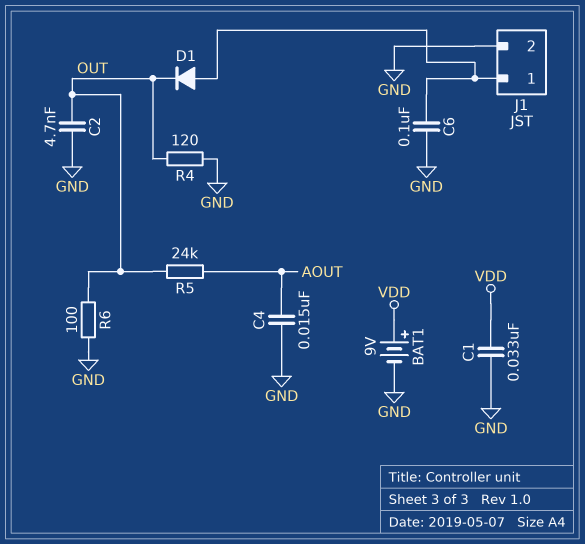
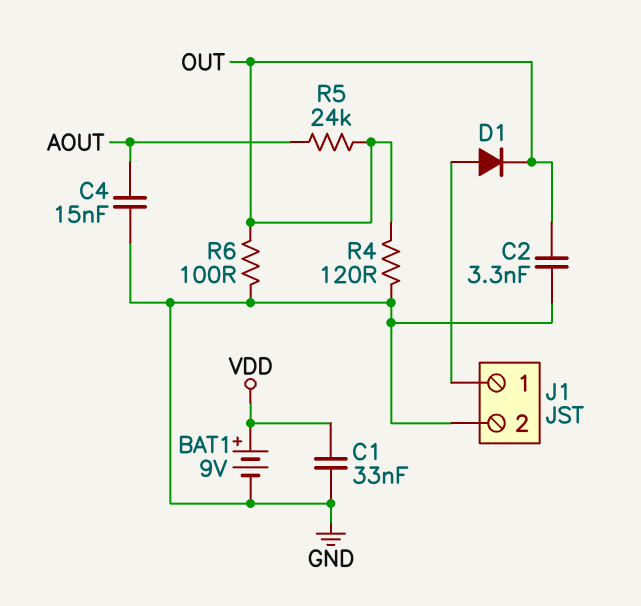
C2: 4.7nF (GND, OUT) -> 3.3nF (GND, OUT)
C6: 100nF (GND, J1/1) -> none

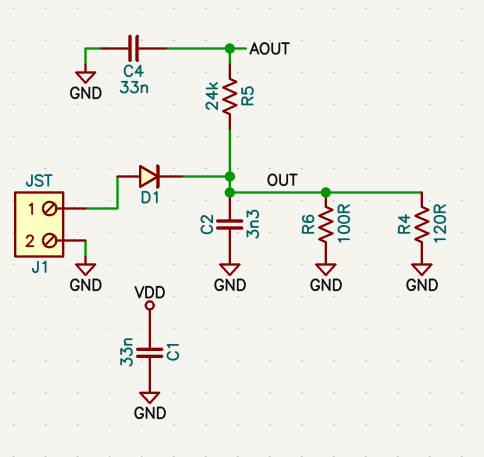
BAT1: 9V (plus VDD, minus GND) -> none
C4: 15nF (AOUT, GND) -> 33nF (AOUT, GND)

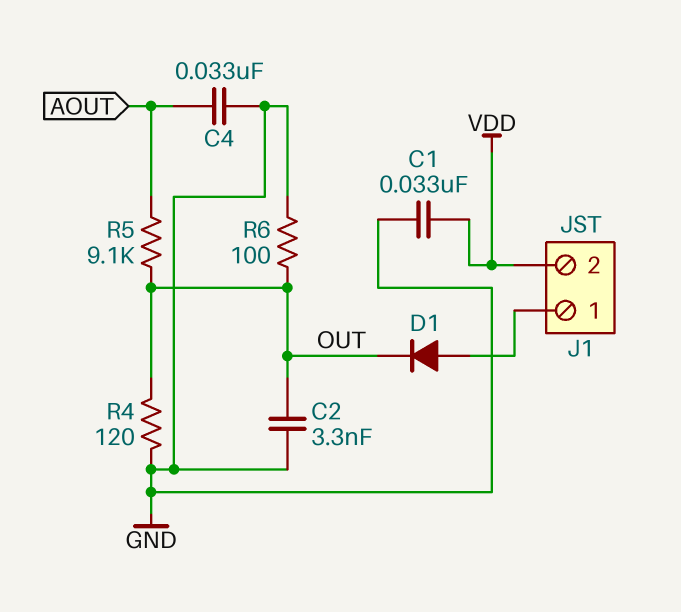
J1 pin 2: GND -> VDD
R5: 24k (AOUT, OUT) -> 9.1k (AOUT, OUT)

